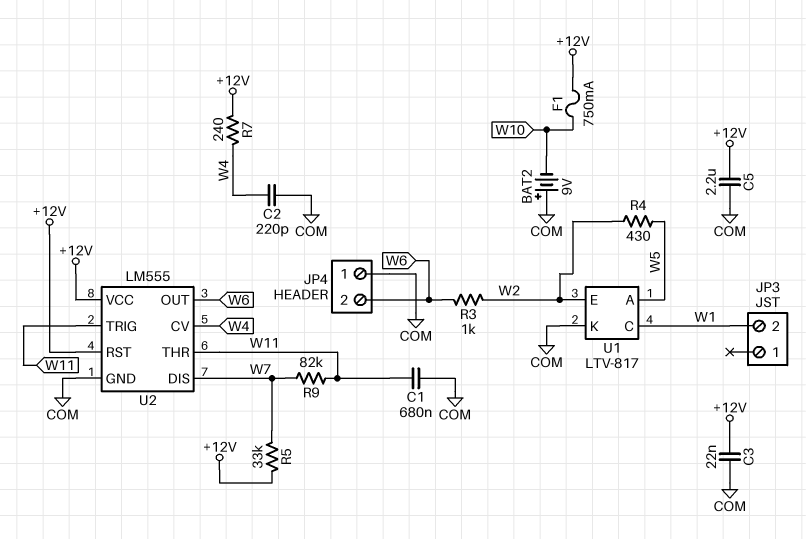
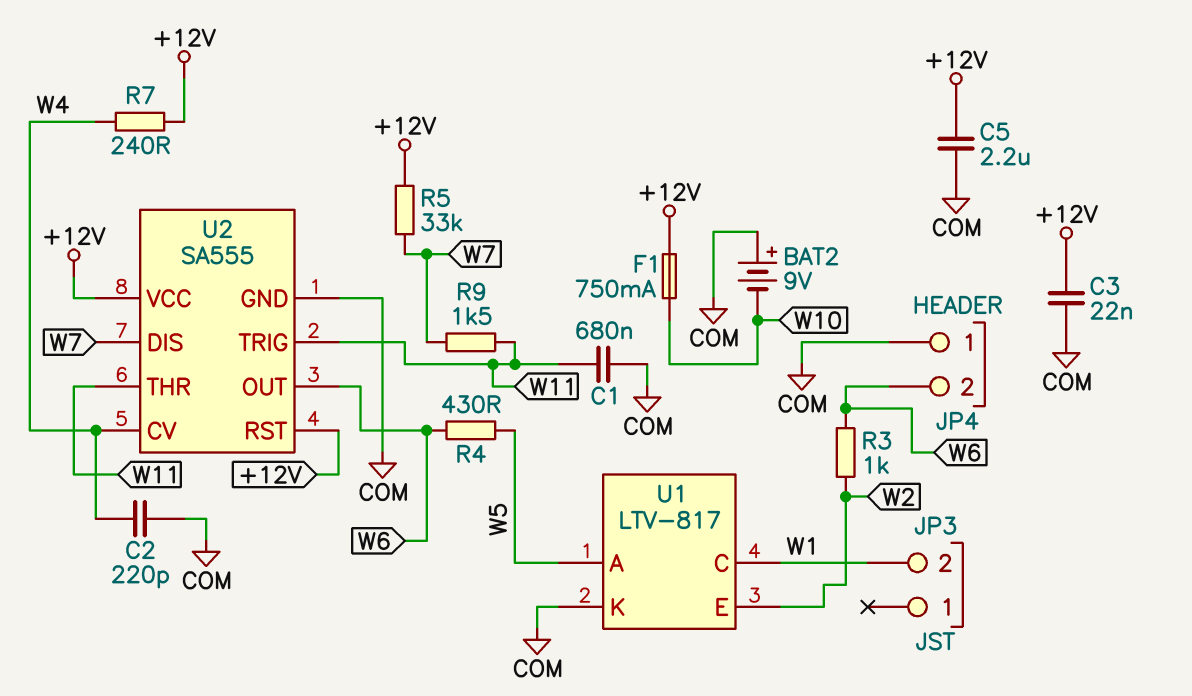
R4: 430 (W2, W5) -> 430 (W5, W6)
R9: 82k (W7, W11) -> 1.5k (W7, W11)
U2: LM555 -> SA555

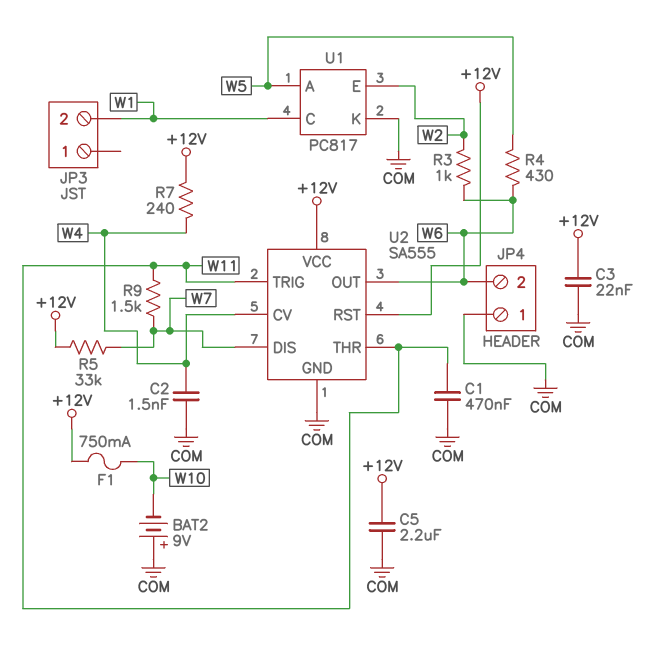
C1: 680nF (COM, W11) -> 470nF (COM, W11)
C2: 220pF (COM, W4) -> 1.5nF (COM, W4)
U1: LTV-817 -> PC817

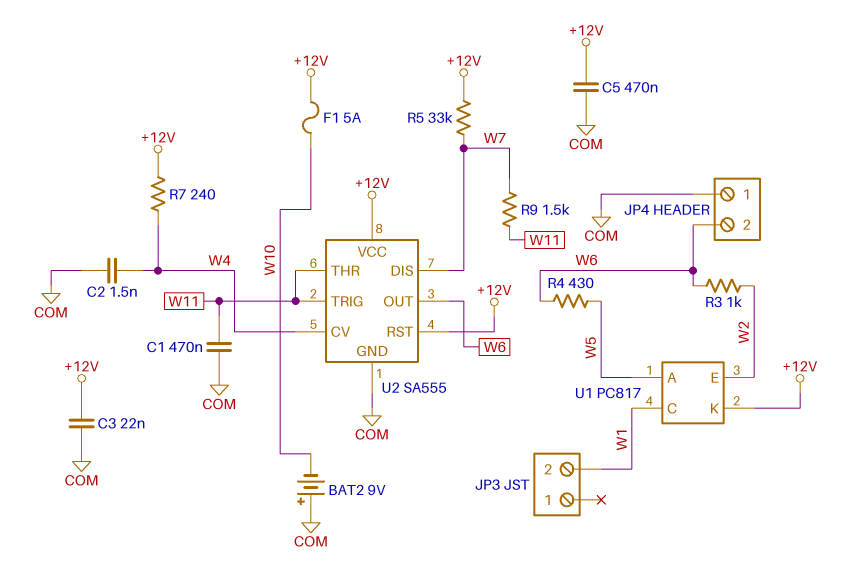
C5: 2.2uF (+12V, COM) -> 470nF (+12V, COM)
F1: 750mA (+12V, W10) -> 5A (+12V, W10)
U1 pin K: COM -> +12V

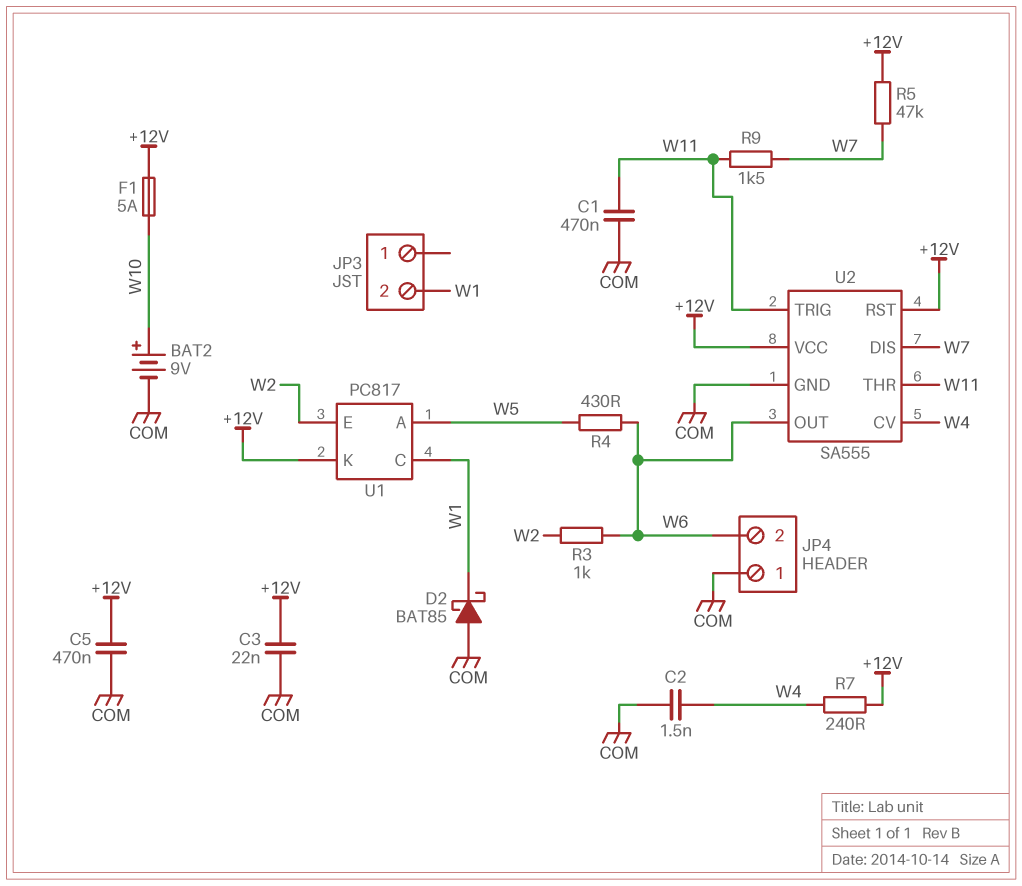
BAT2: 9V (plus COM, minus W10) -> 9V (plus W10, minus COM)
D2: none -> schottky BAT85 (A COM, K W1)
R5: 33k (+12V, W7) -> 47k (+12V, W7)

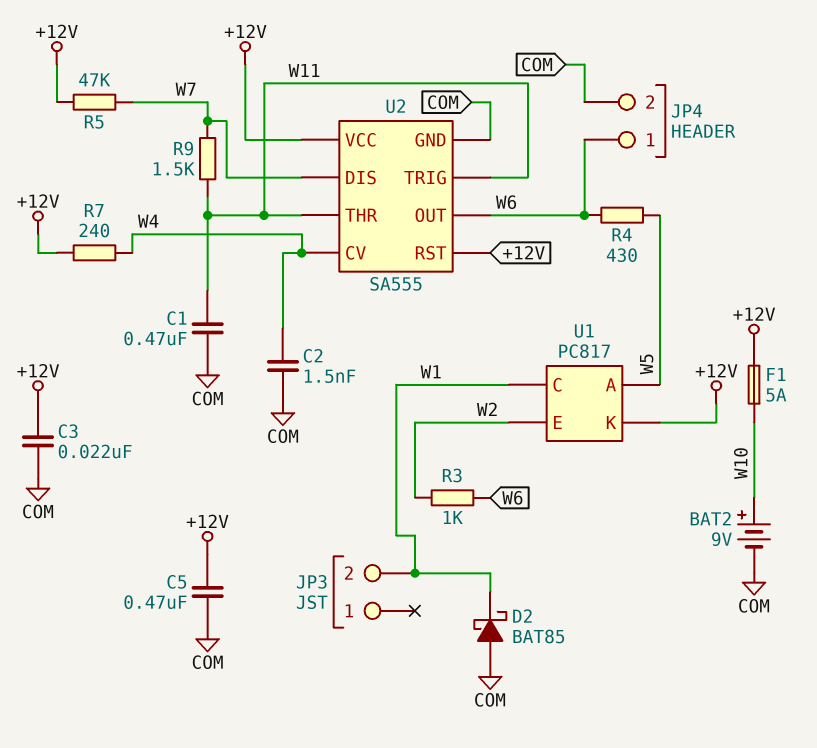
JP4 pin 1: COM -> W6
JP4 pin 2: W6 -> COM

